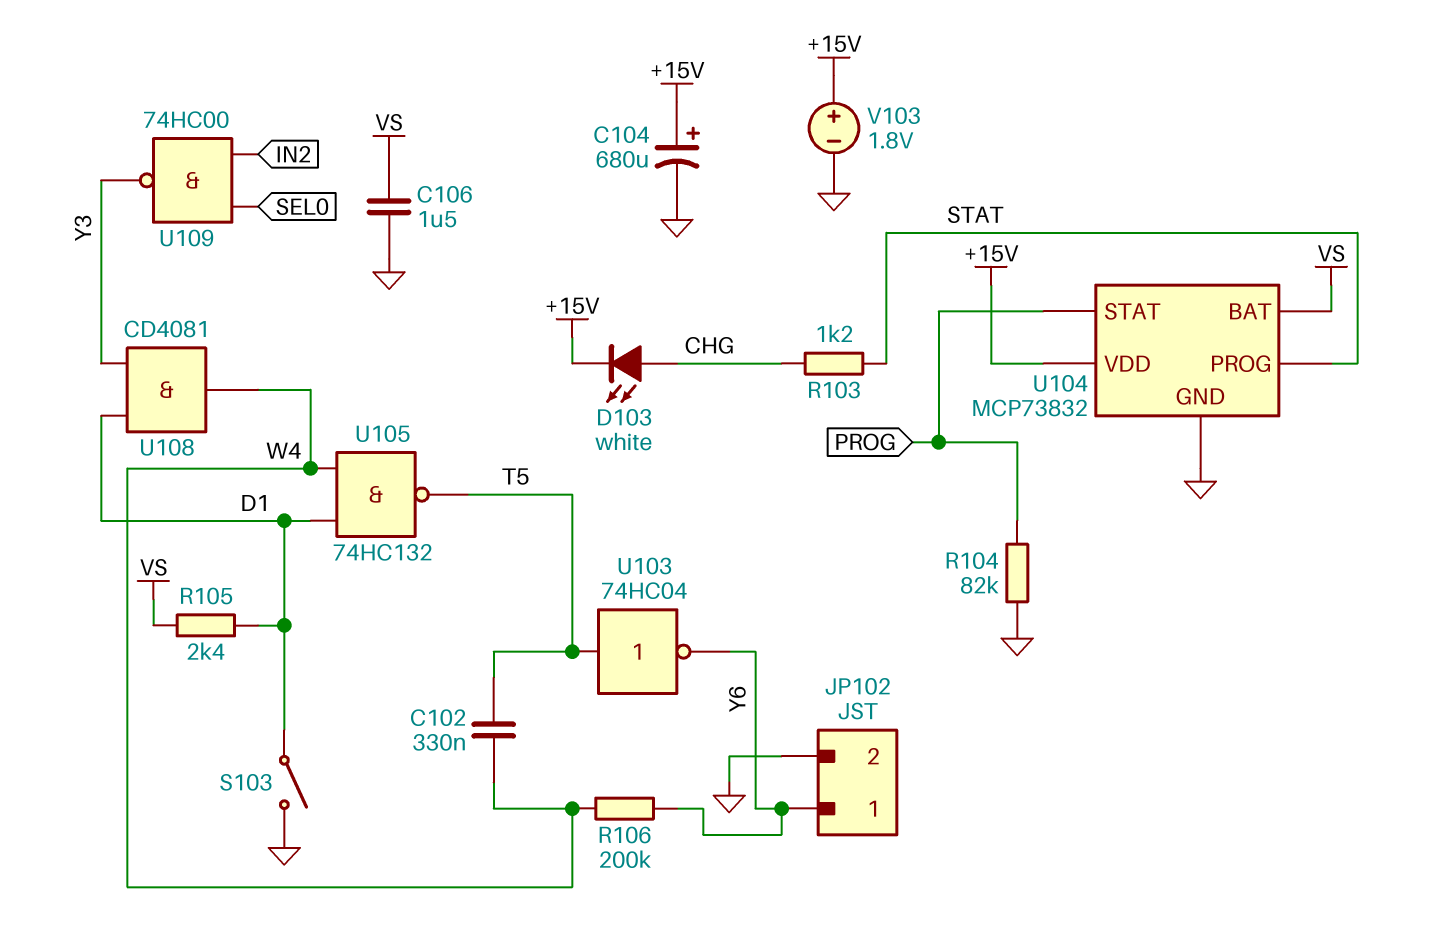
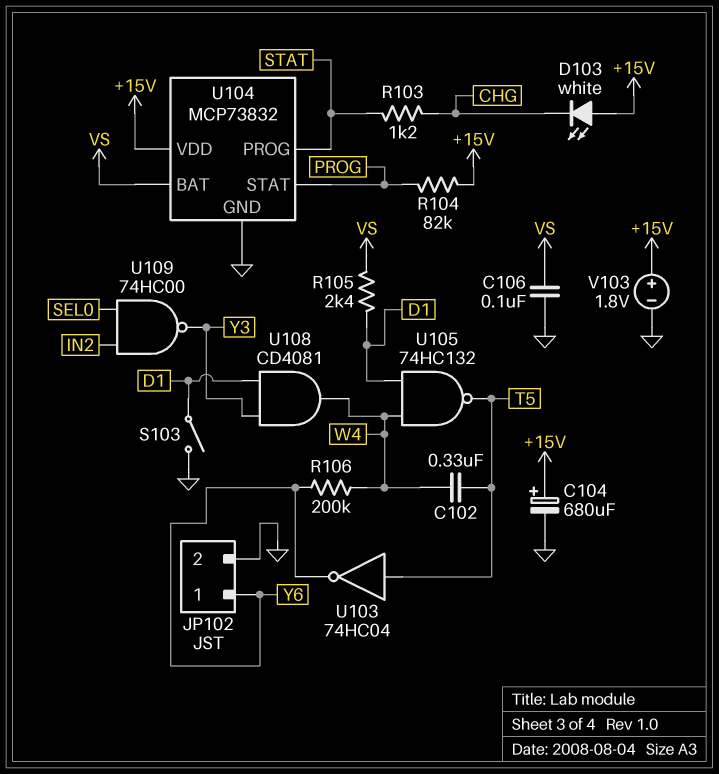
C106: 1.5uF (GND, VS) -> 100nF (GND, VS)
D103: LED white (A CHG, K +15V) -> LED white (A +15V, K CHG)
R104: 82k (GND, PROG) -> 82k (+15V, PROG)

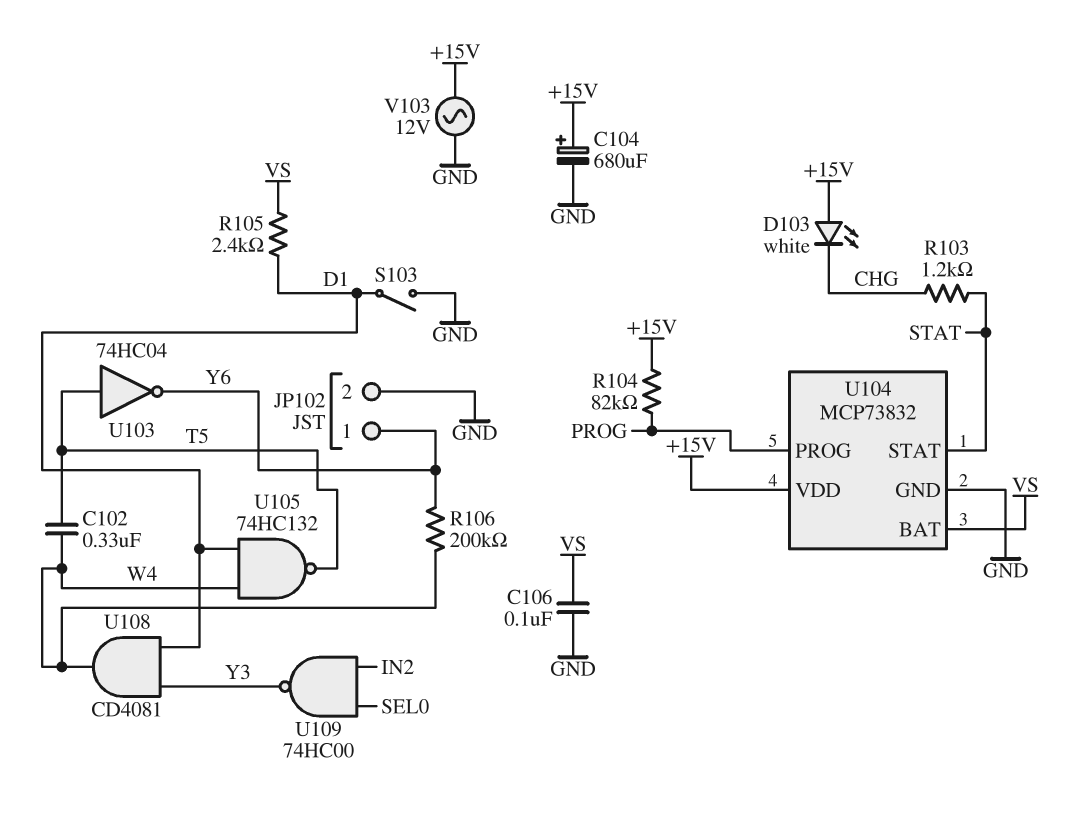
U104 pin PROG: STAT -> PROG
U104 pin STAT: PROG -> STAT
V103: 1.8V (plus +15V, minus GND) -> AC 12V (+15V, GND)

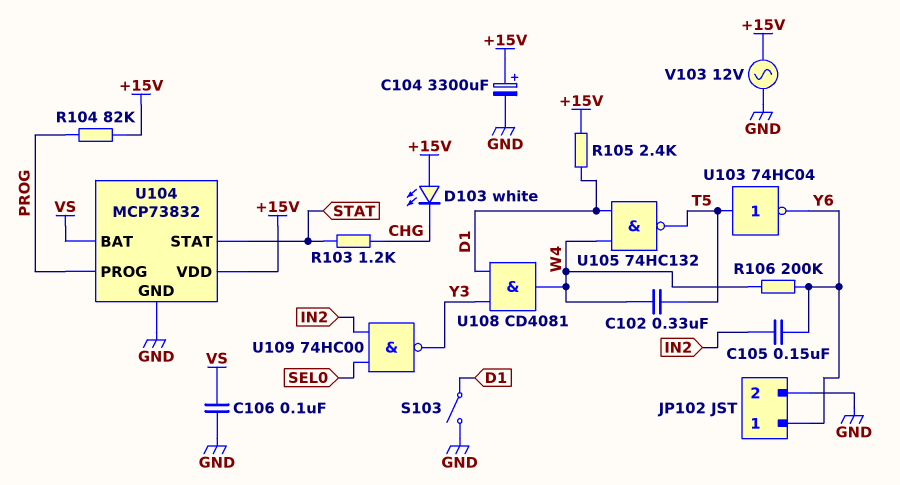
C104: 680uF (plus +15V, minus GND) -> 3300uF (plus +15V, minus GND)
C105: none -> 150nF (IN2, Y6)
R105: 2.4k (D1, VS) -> 2.4k (+15V, D1)

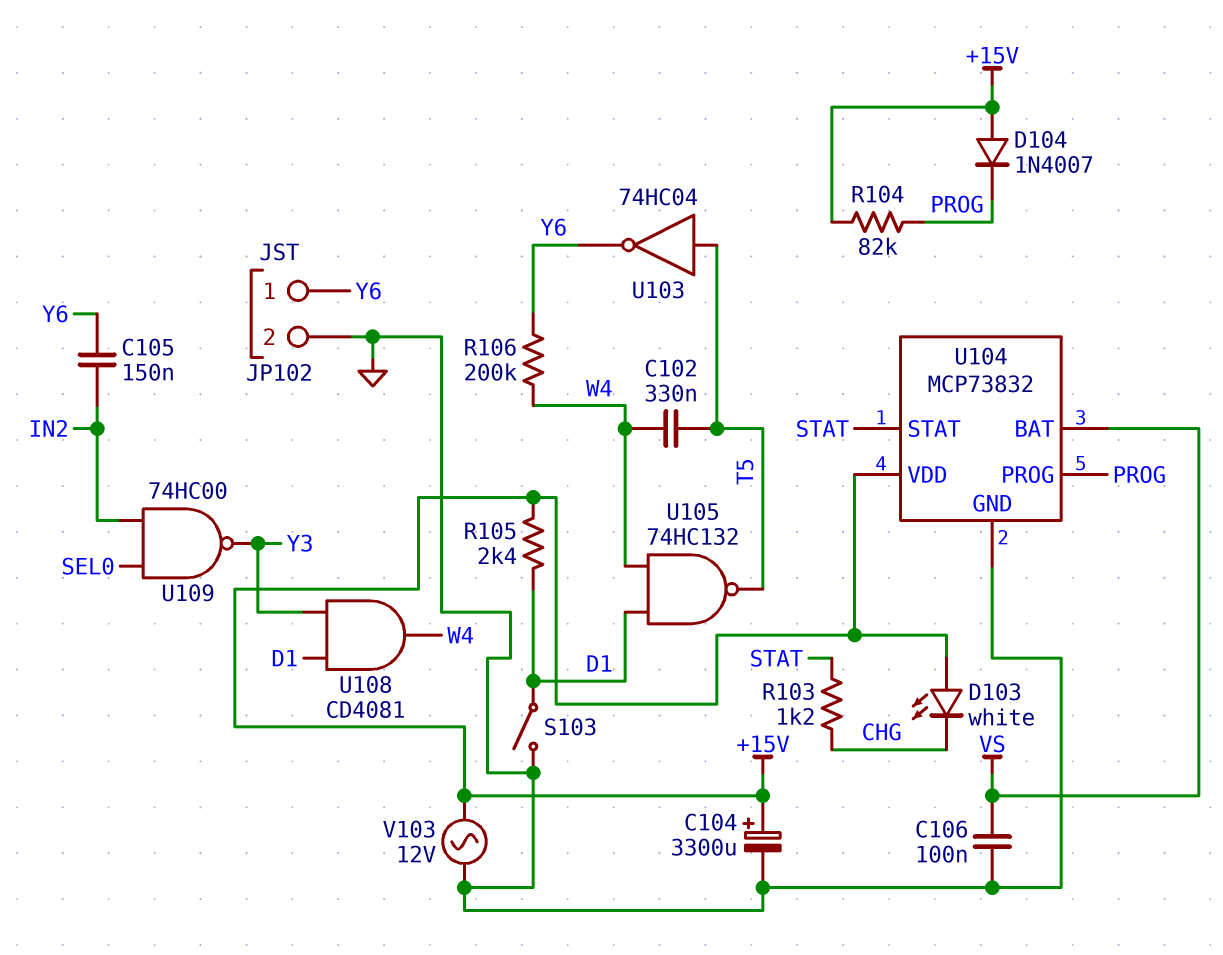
D104: none -> diode 1N4007 (A +15V, K PROG)

